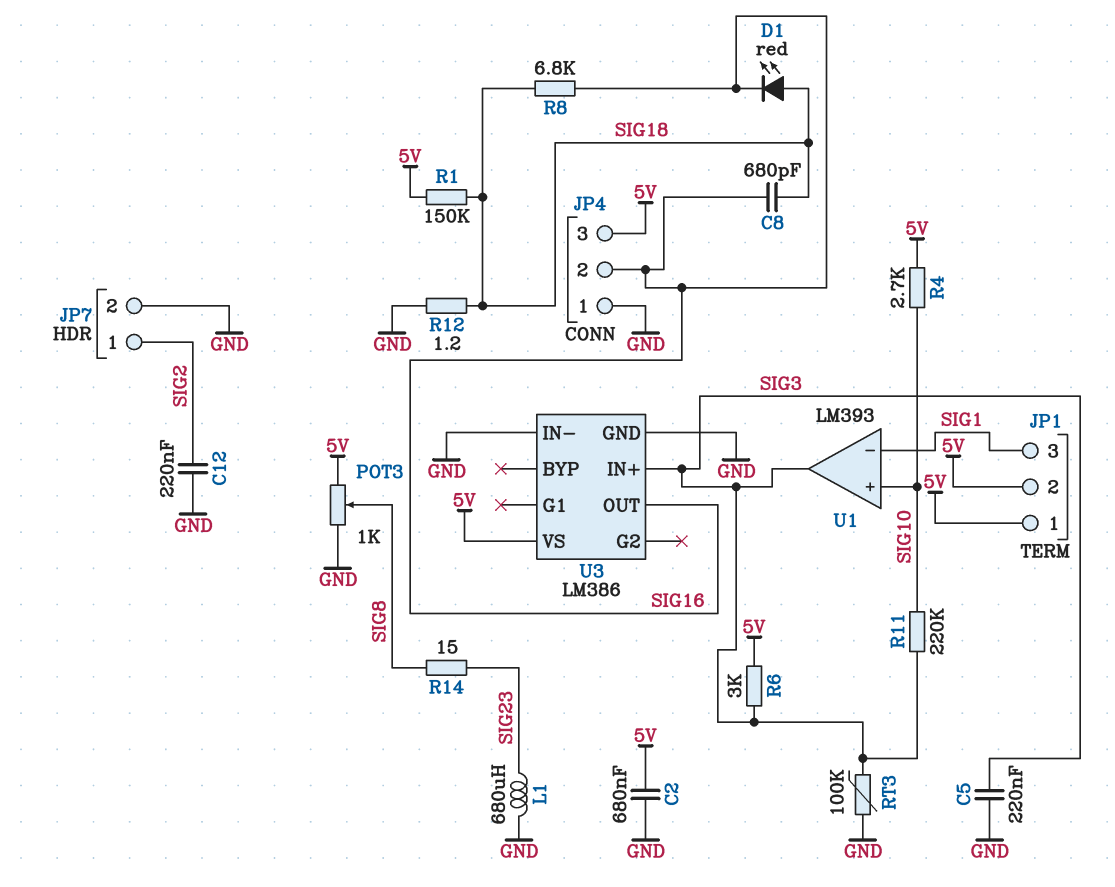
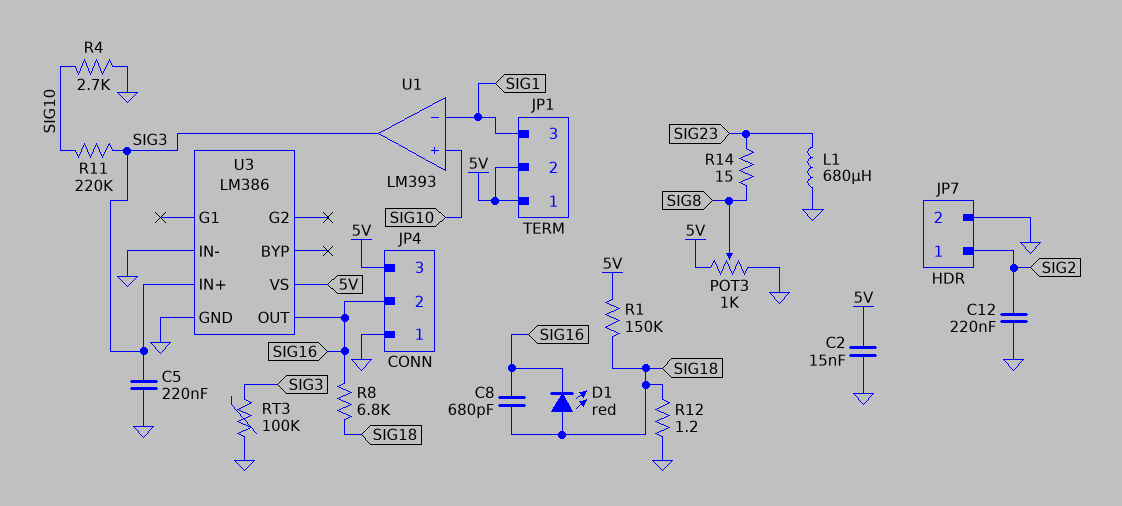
C2: 680nF (5V, GND) -> 15nF (5V, GND)
R4: 2.7k (5V, SIG10) -> 2.7k (GND, SIG10)
R6: 3k (5V, SIG3) -> none

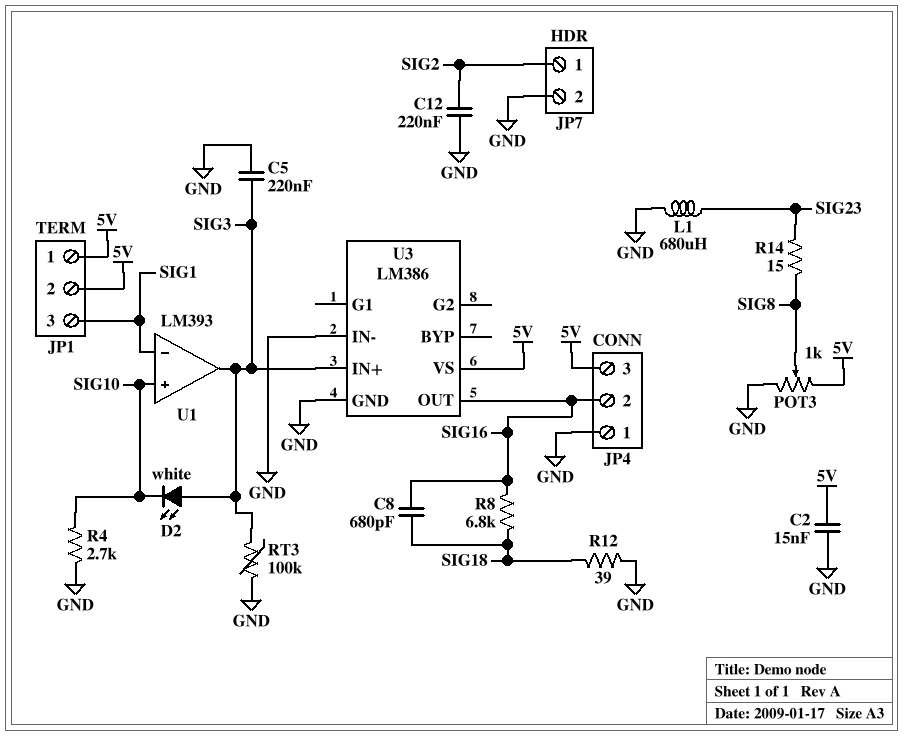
D1: LED red (A SIG18, K SIG16) -> none
D2: none -> LED white (A SIG3, K SIG10)
R1: 150k (5V, SIG18) -> none
R11: 220k (SIG3, SIG10) -> none
R12: 1.2 (GND, SIG18) -> 39 (GND, SIG18)

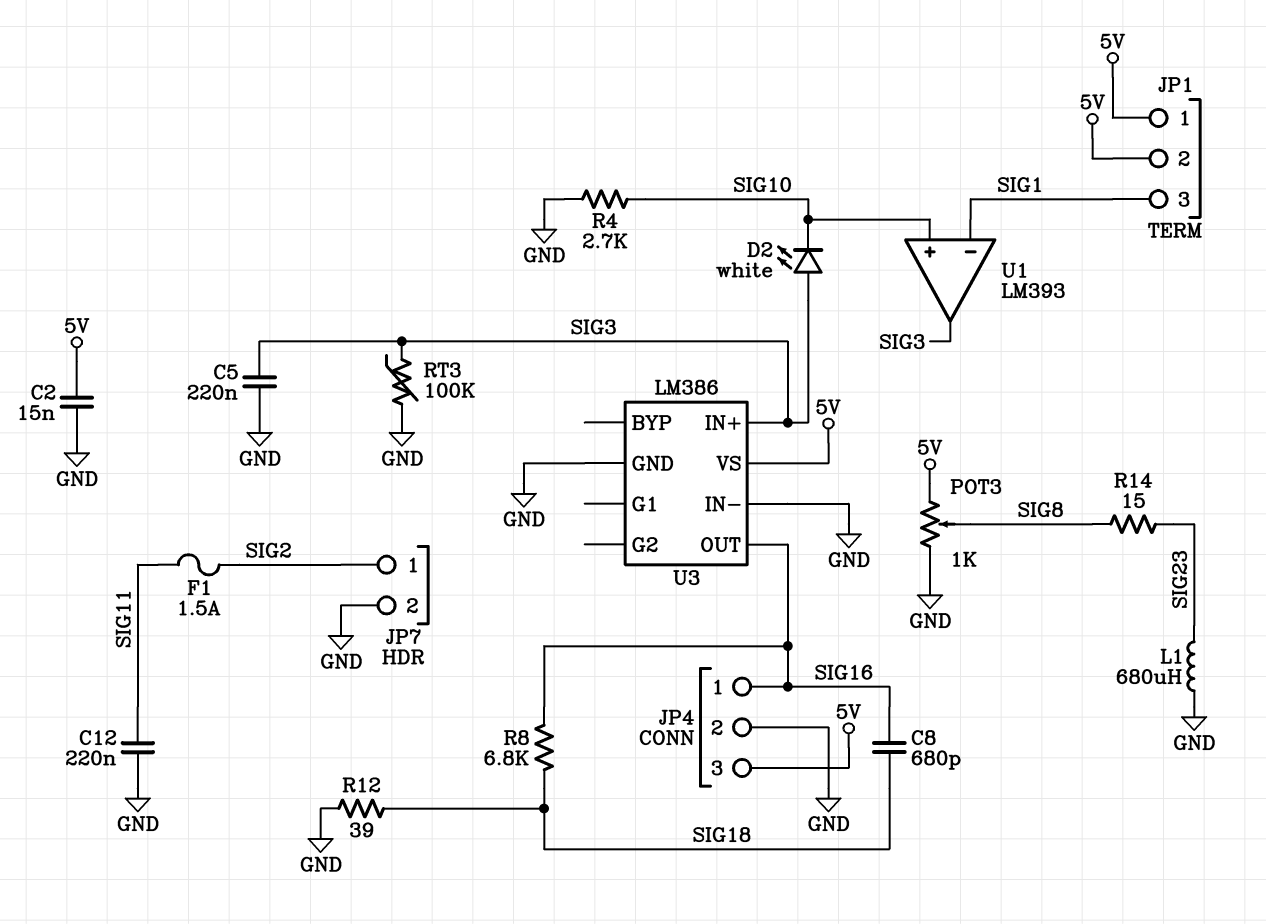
C12: 220nF (GND, SIG2) -> 220nF (GND, SIG11)
F1: none -> 1.5A (SIG2, SIG11)
JP4 pin 1: GND -> SIG16
JP4 pin 2: SIG16 -> GND

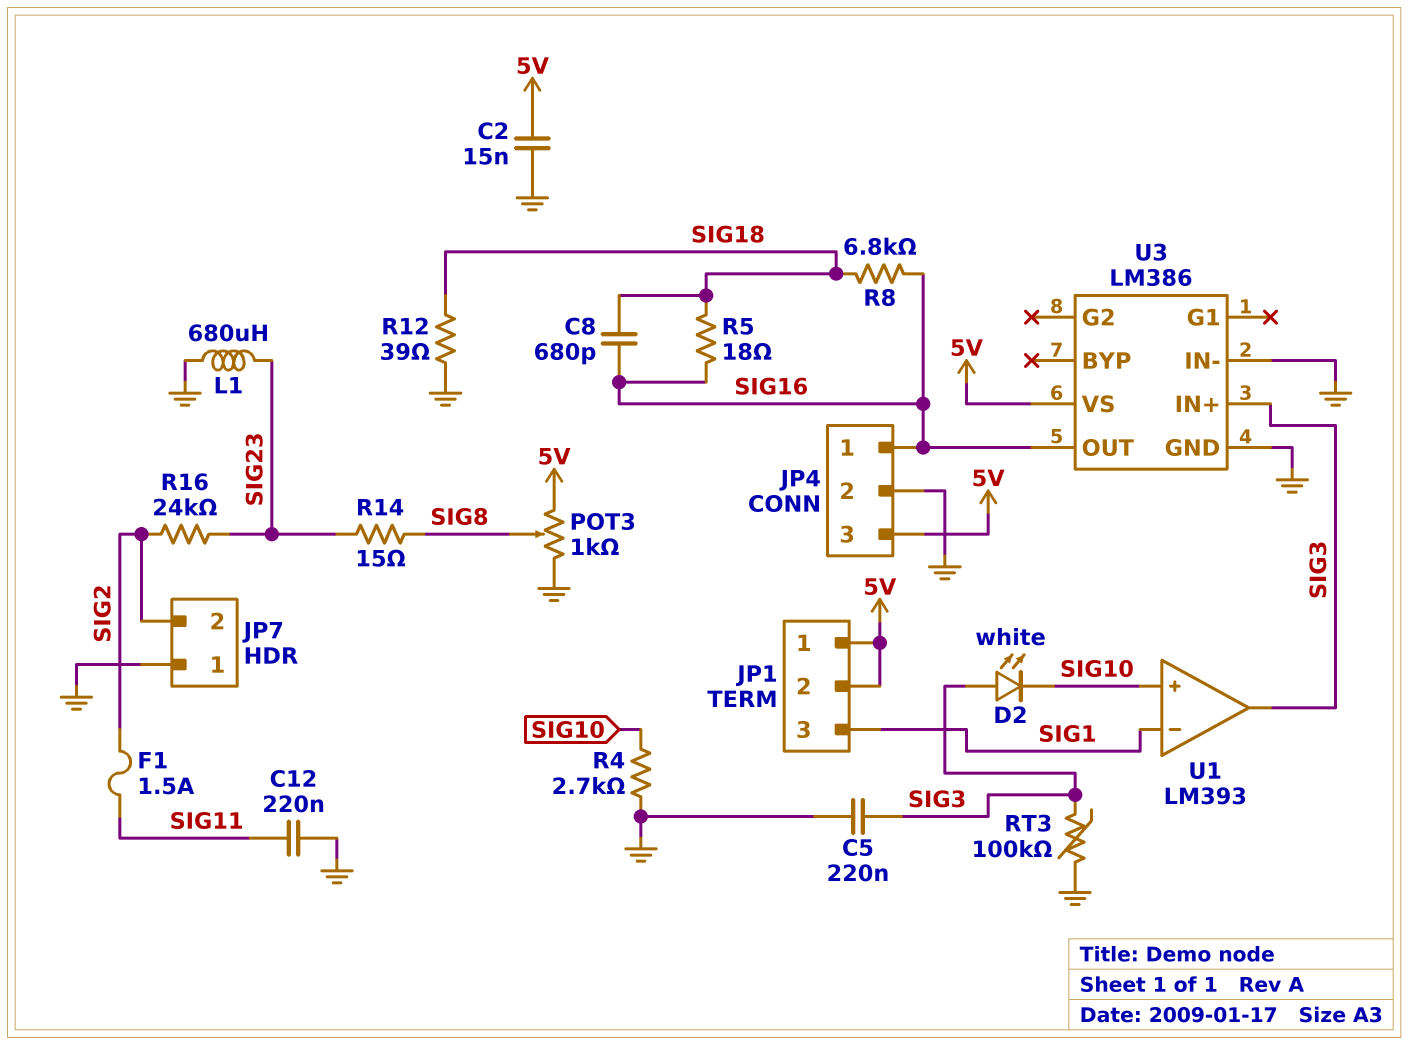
JP7 pin 1: SIG2 -> GND
JP7 pin 2: GND -> SIG2
R5: none -> 18 (SIG16, SIG18)
R16: none -> 24k (SIG2, SIG23)

